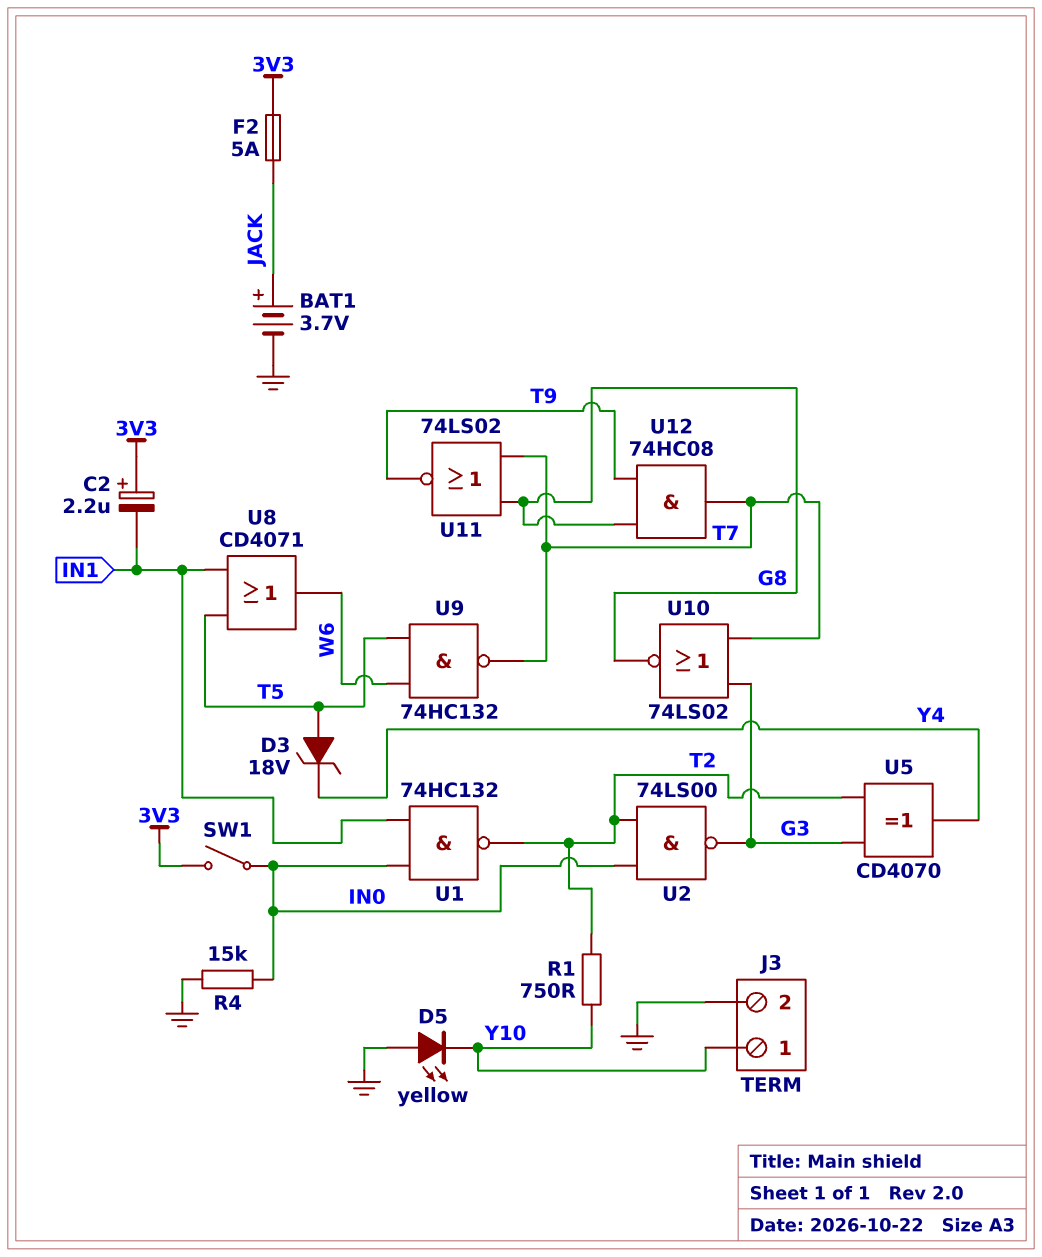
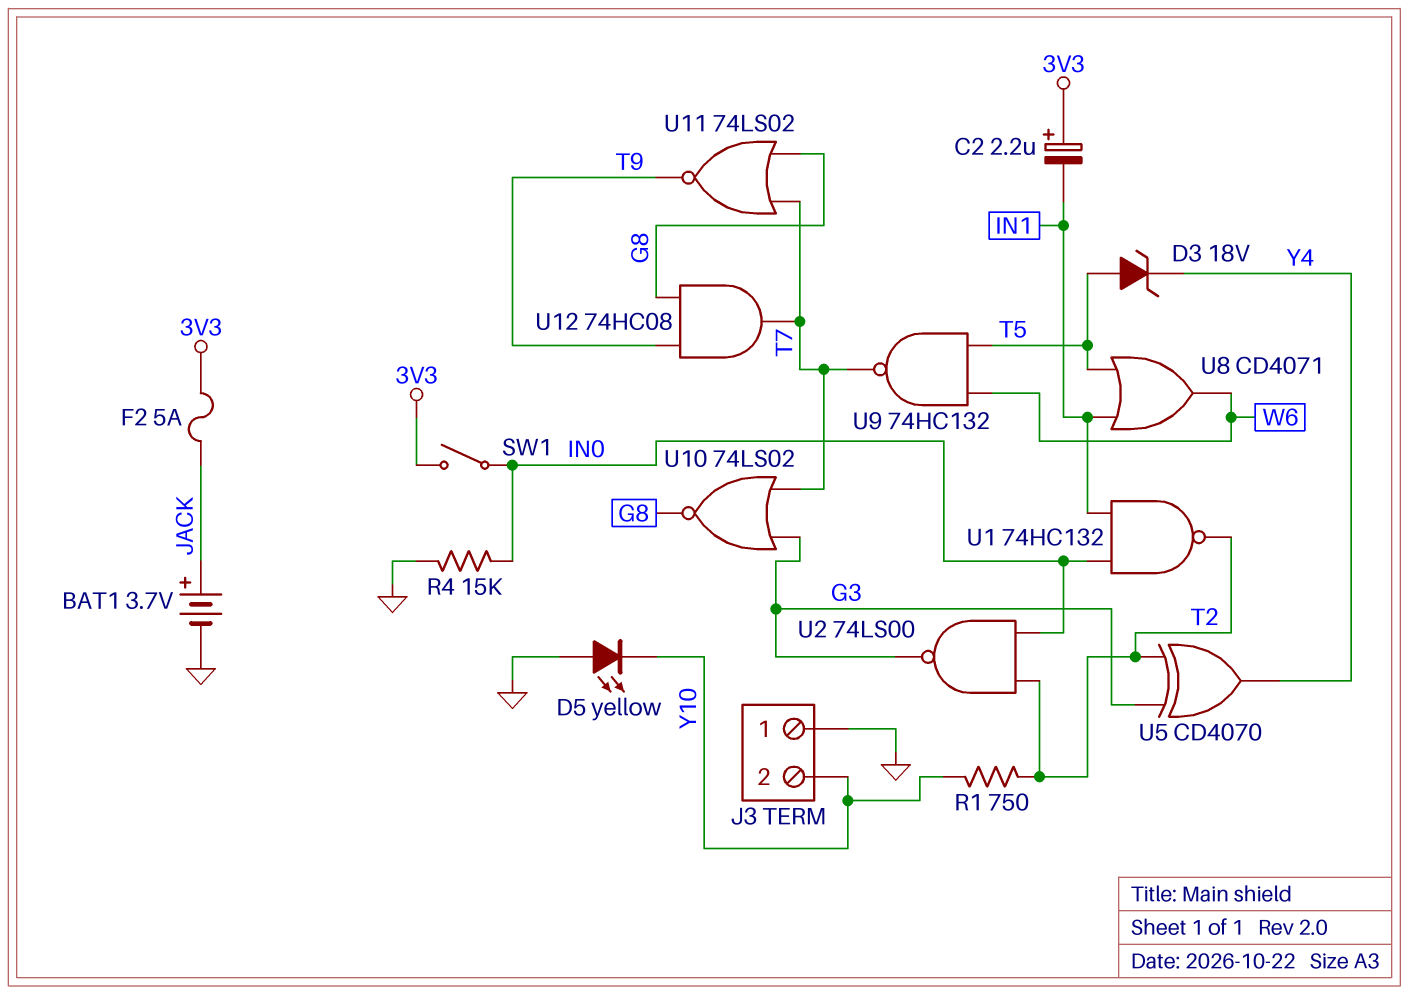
J3 pin 1: Y10 -> GND
J3 pin 2: GND -> Y10

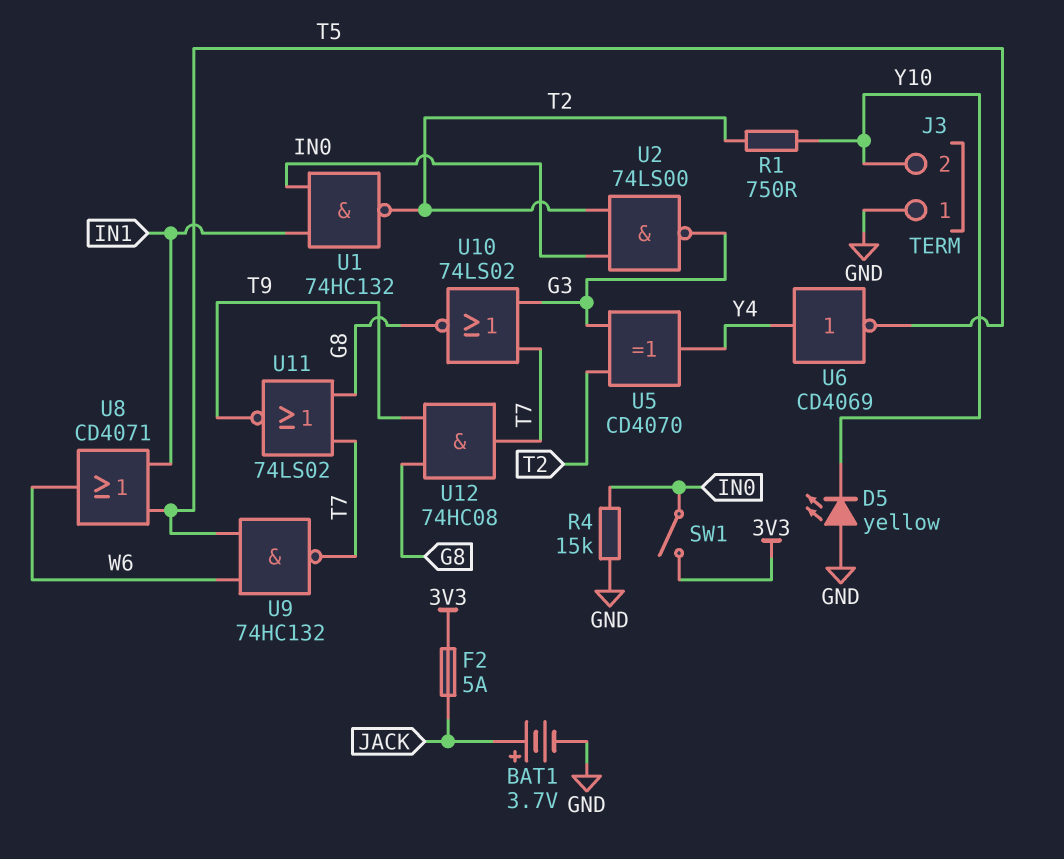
C2: 2.2uF (plus 3V3, minus IN1) -> none
D3: zener 18V (A T5, K Y4) -> none
U6: none -> NOT CD4069 (in Y4, out T5)

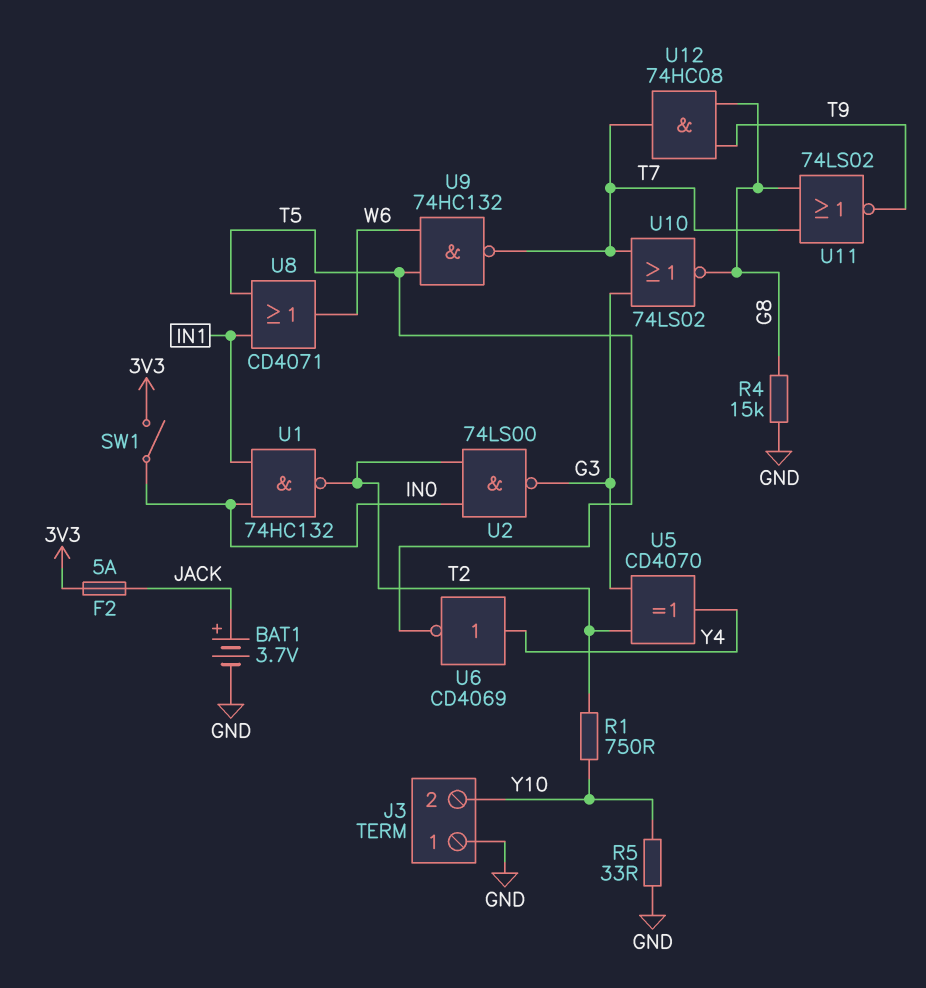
D5: LED yellow (A GND, K Y10) -> none
R4: 15k (GND, IN0) -> 15k (G8, GND)
R5: none -> 33 (GND, Y10)

